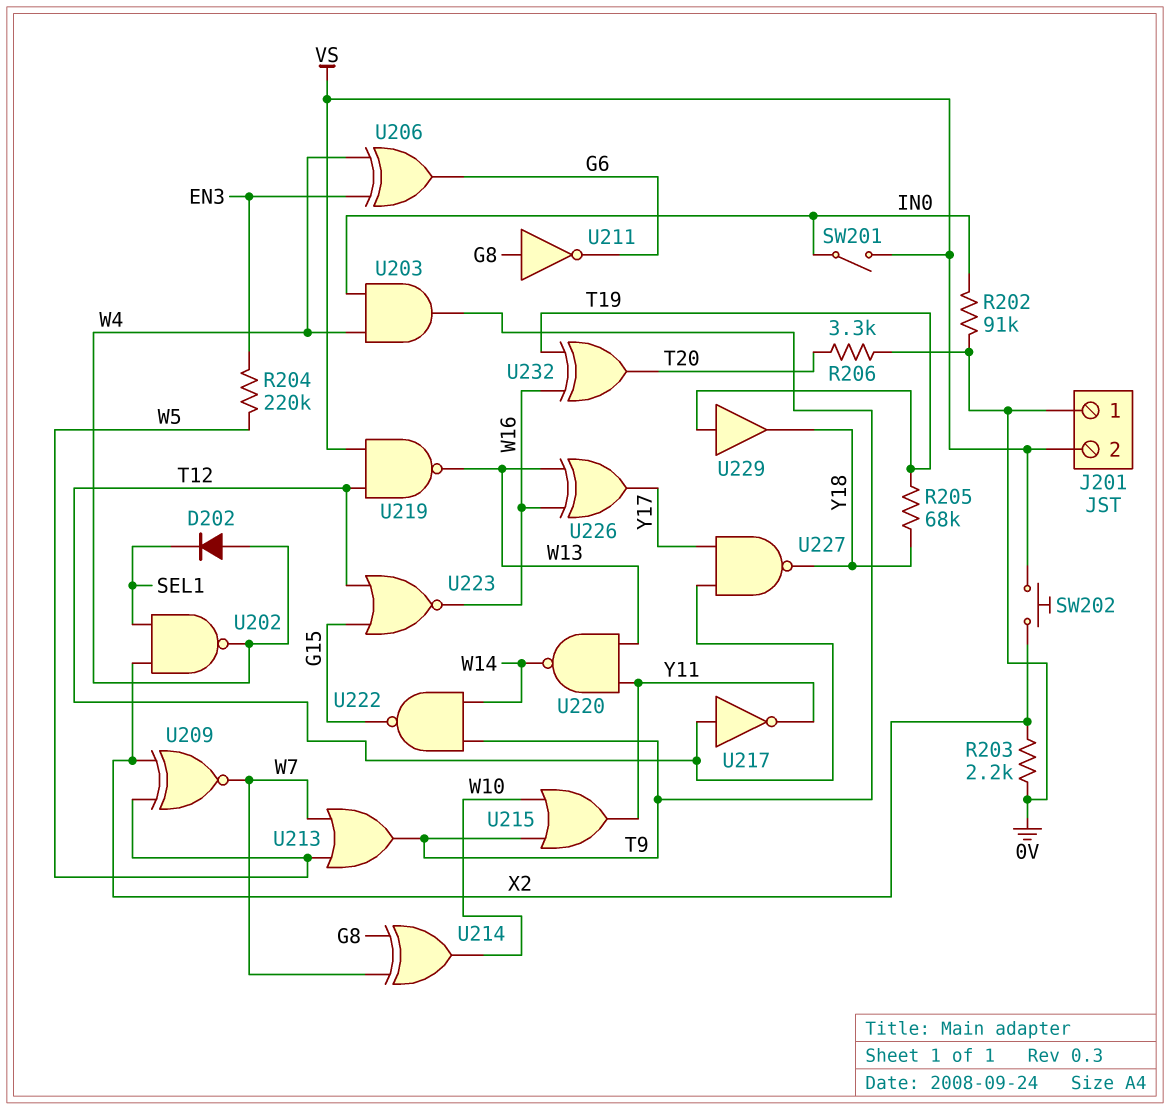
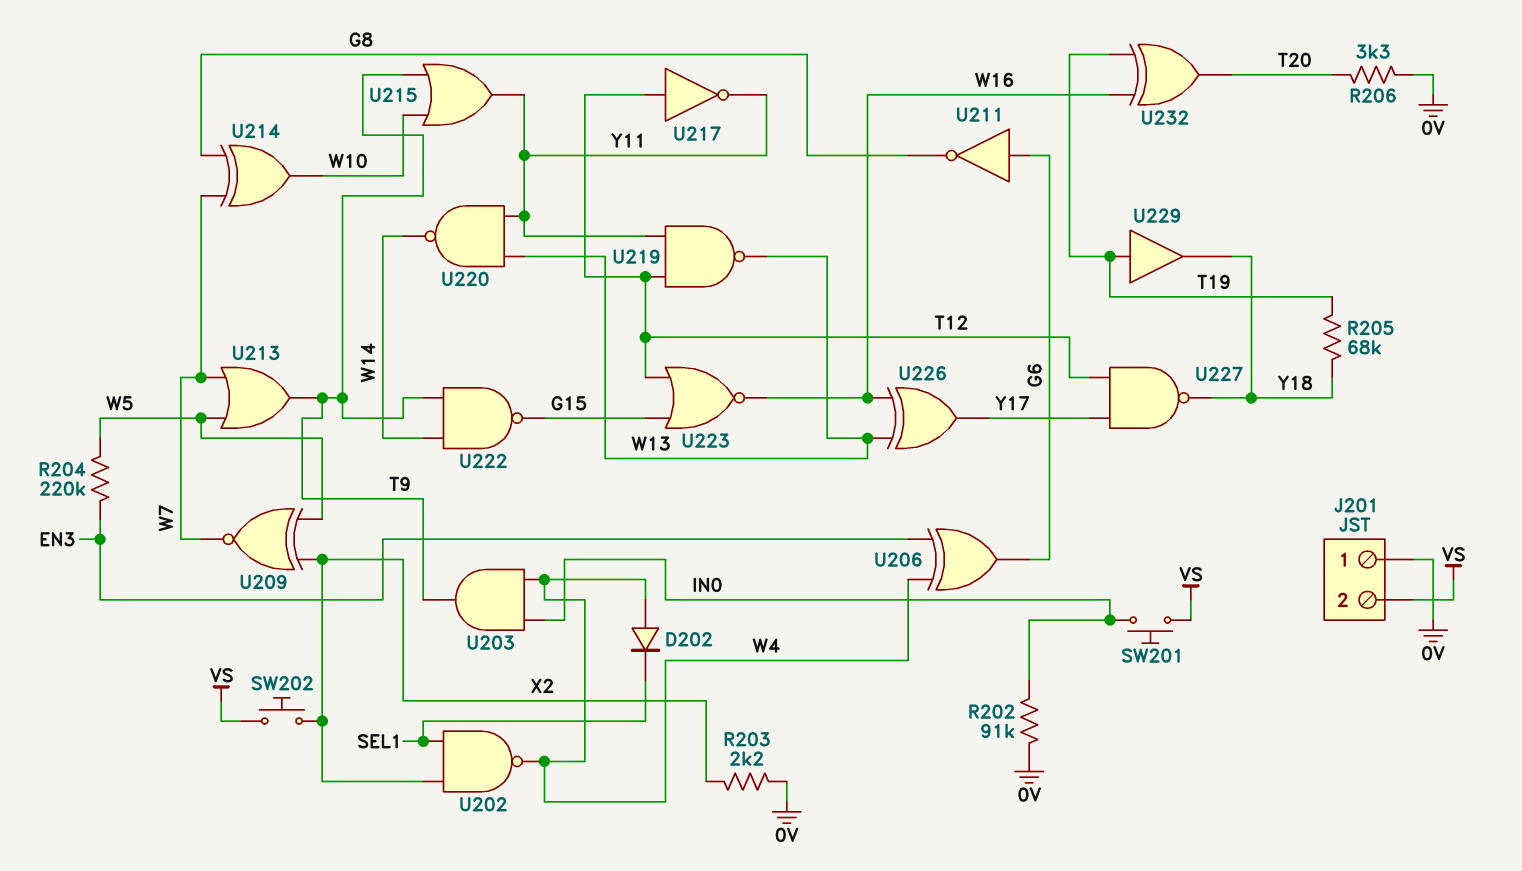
SW201: switch (IN0, VS) -> button (IN0, VS)
U211: NOT (in G8, out G6) -> NOT (in G6, out G8)
U219: NAND (in T12, in VS, out W13) -> NAND (in T12, in Y11, out W13)

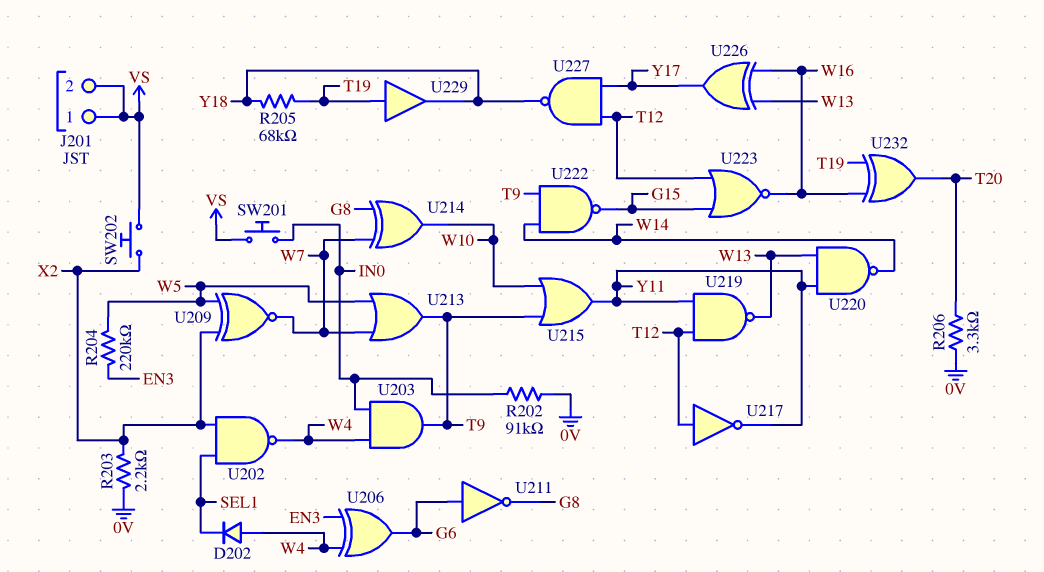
J201 pin 1: 0V -> VS

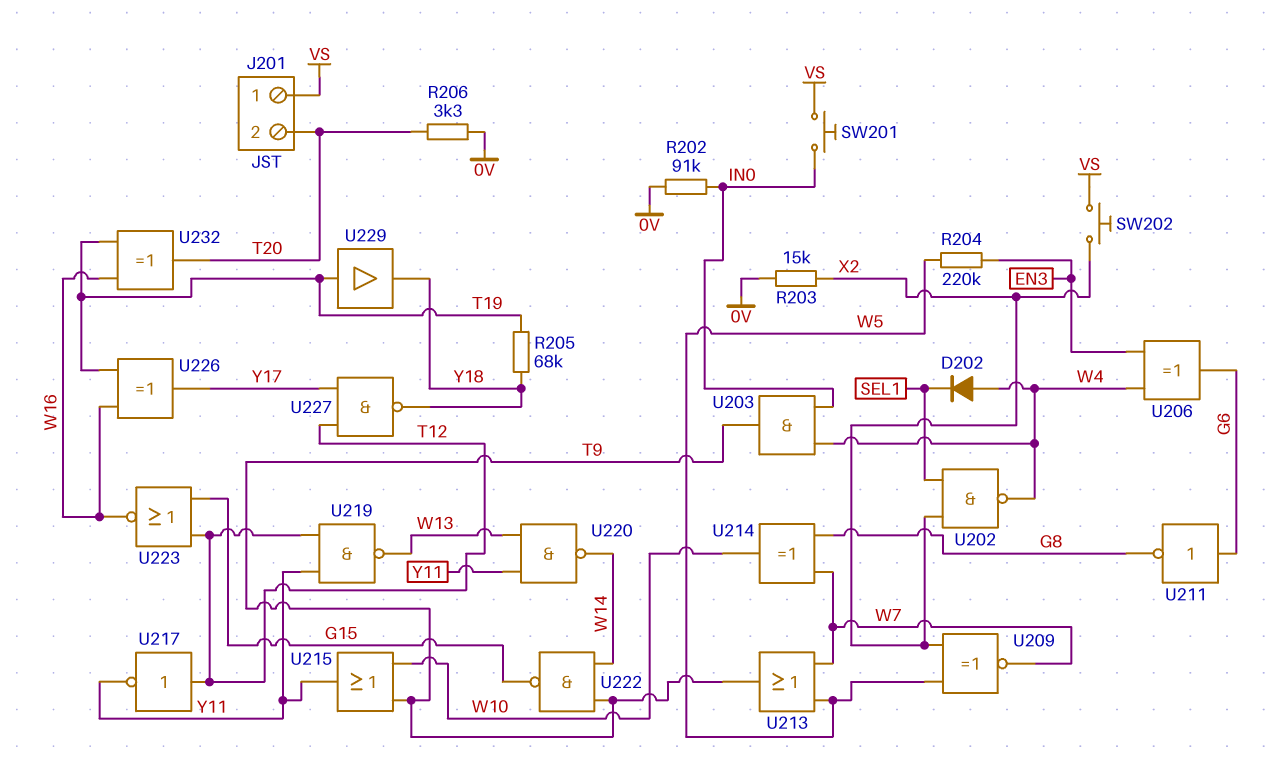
J201 pin 2: VS -> T20
R203: 2.2k (0V, X2) -> 15k (0V, X2)
U226: XOR (in W13, in W16, out Y17) -> XOR (in T19, in W16, out Y17)

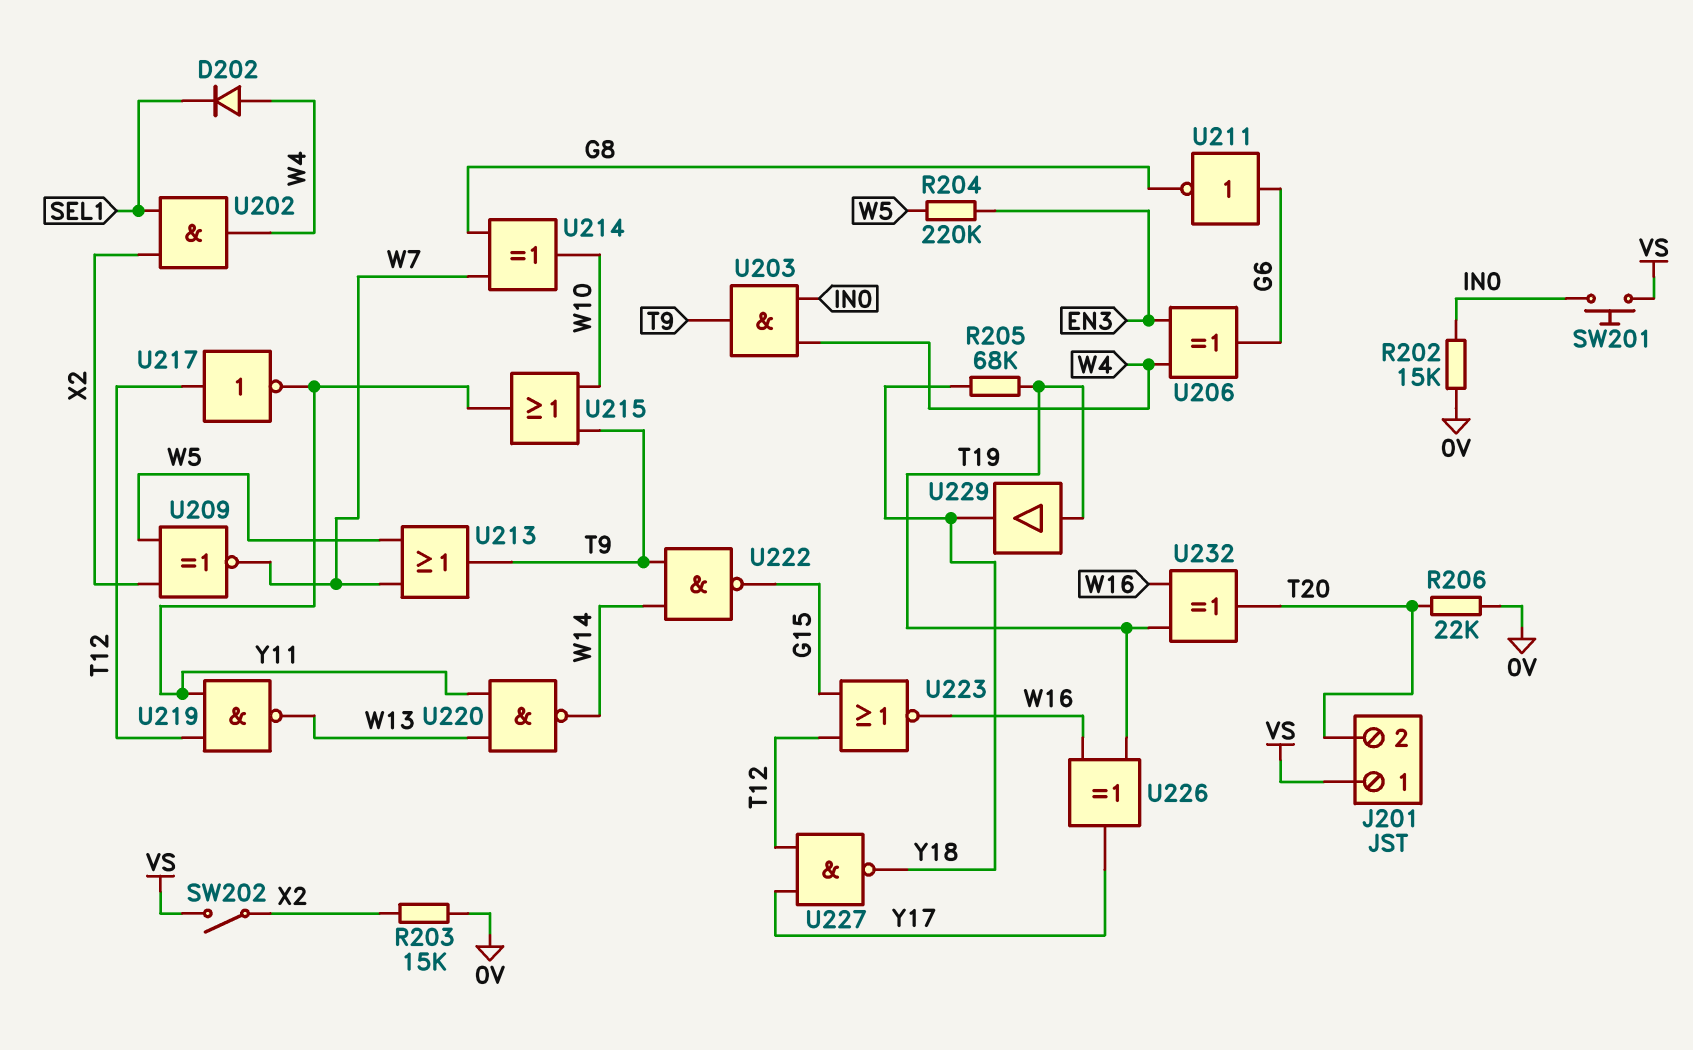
R202: 91k (0V, IN0) -> 15k (0V, IN0)
R206: 3.3k (0V, T20) -> 22k (0V, T20)
SW202: button (VS, X2) -> switch (VS, X2)
U202: NAND (in SEL1, in X2, out W4) -> AND (in SEL1, in X2, out W4)

